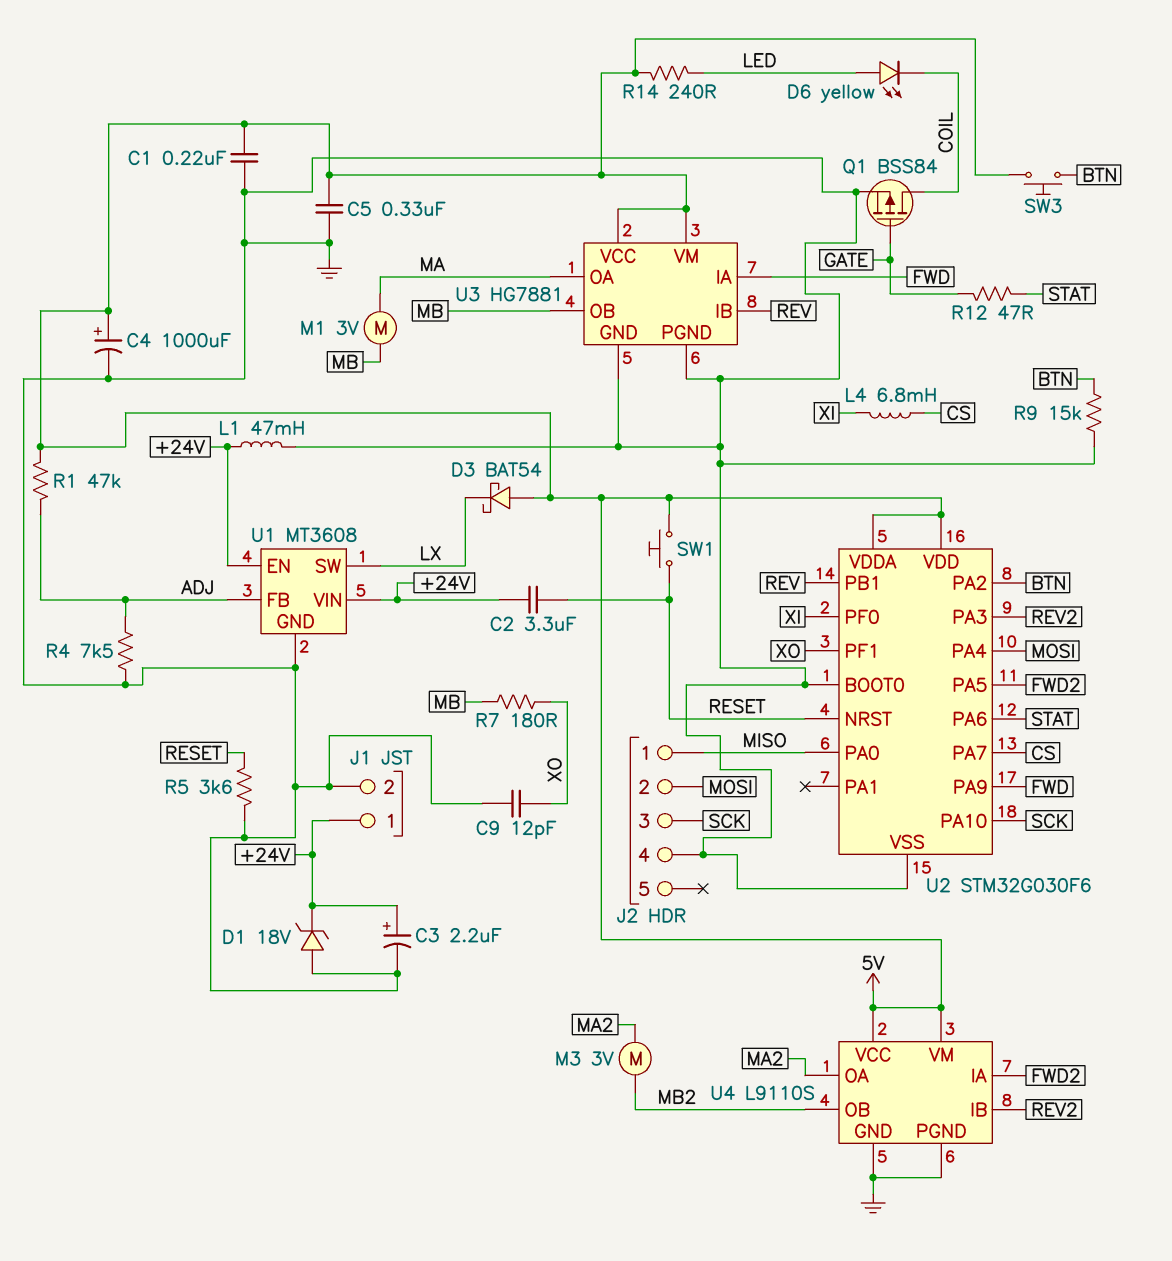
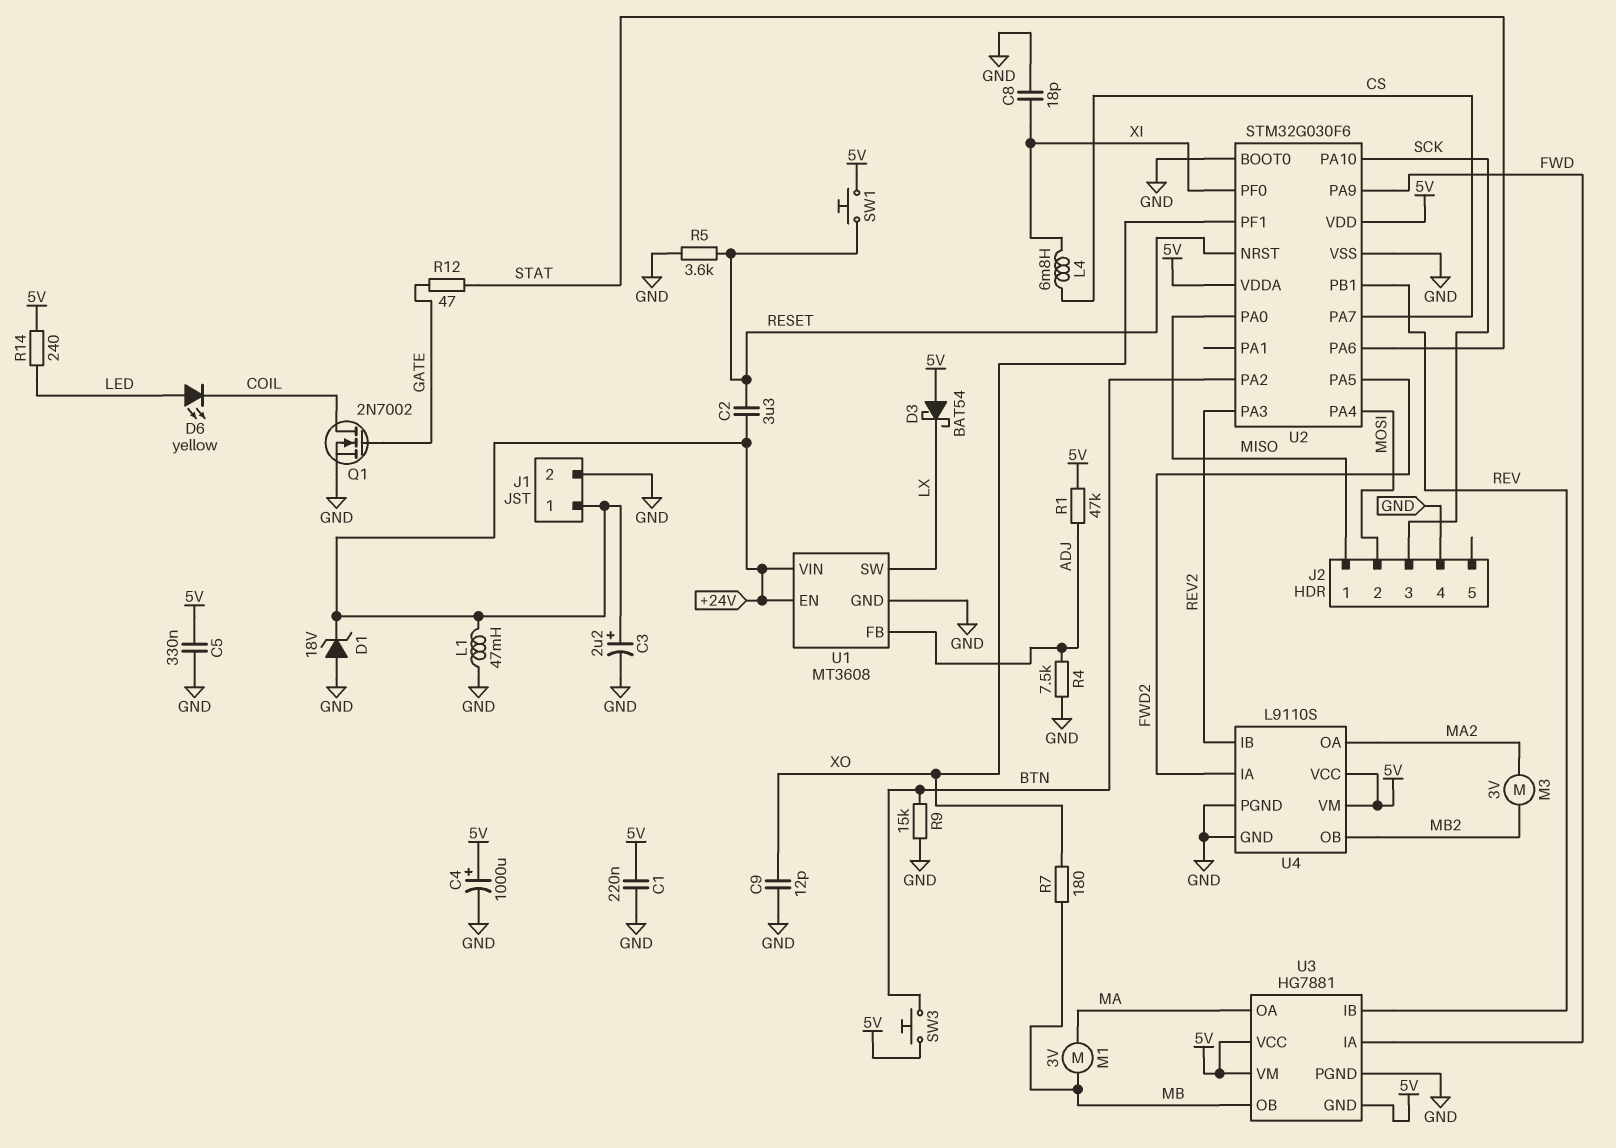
C8: none -> 18pF (GND, XI)
Q1: PMOS BSS84 (G GATE, D COIL, S GND) -> NMOS 2N7002 (G GATE, D COIL, S GND)
U3 pin GND: GND -> 5V

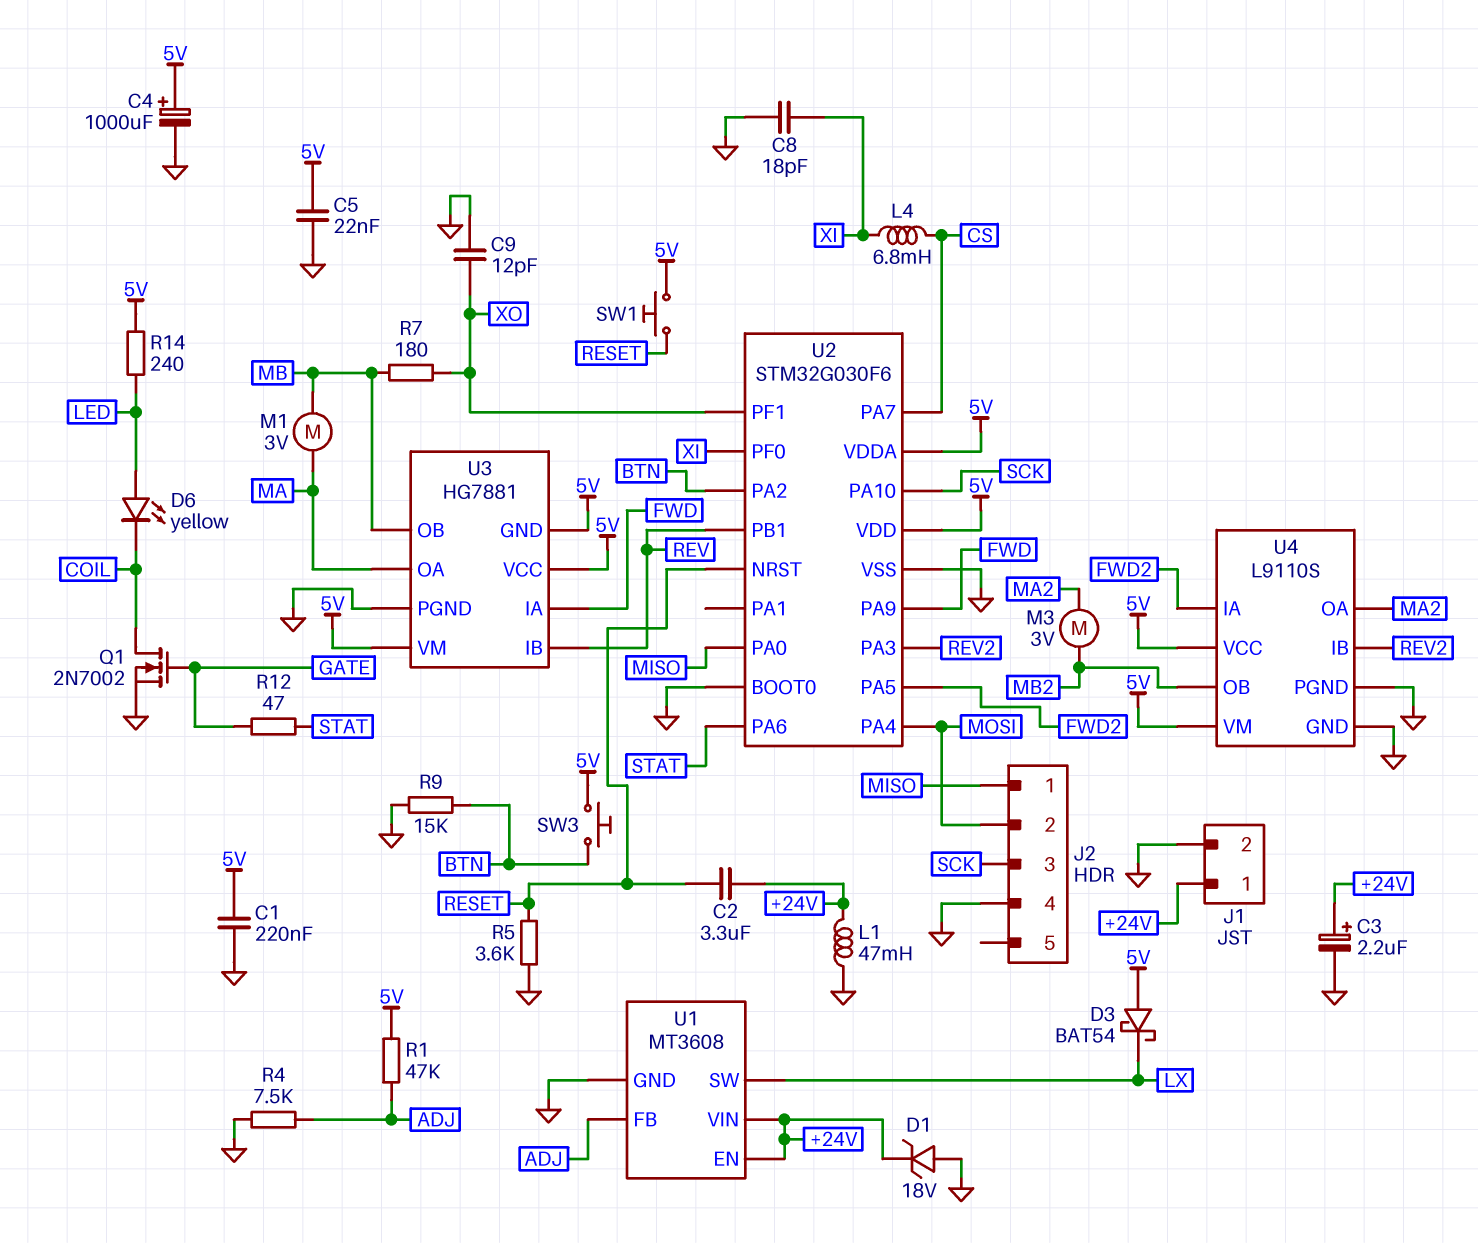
C5: 330nF (5V, GND) -> 22nF (5V, GND)

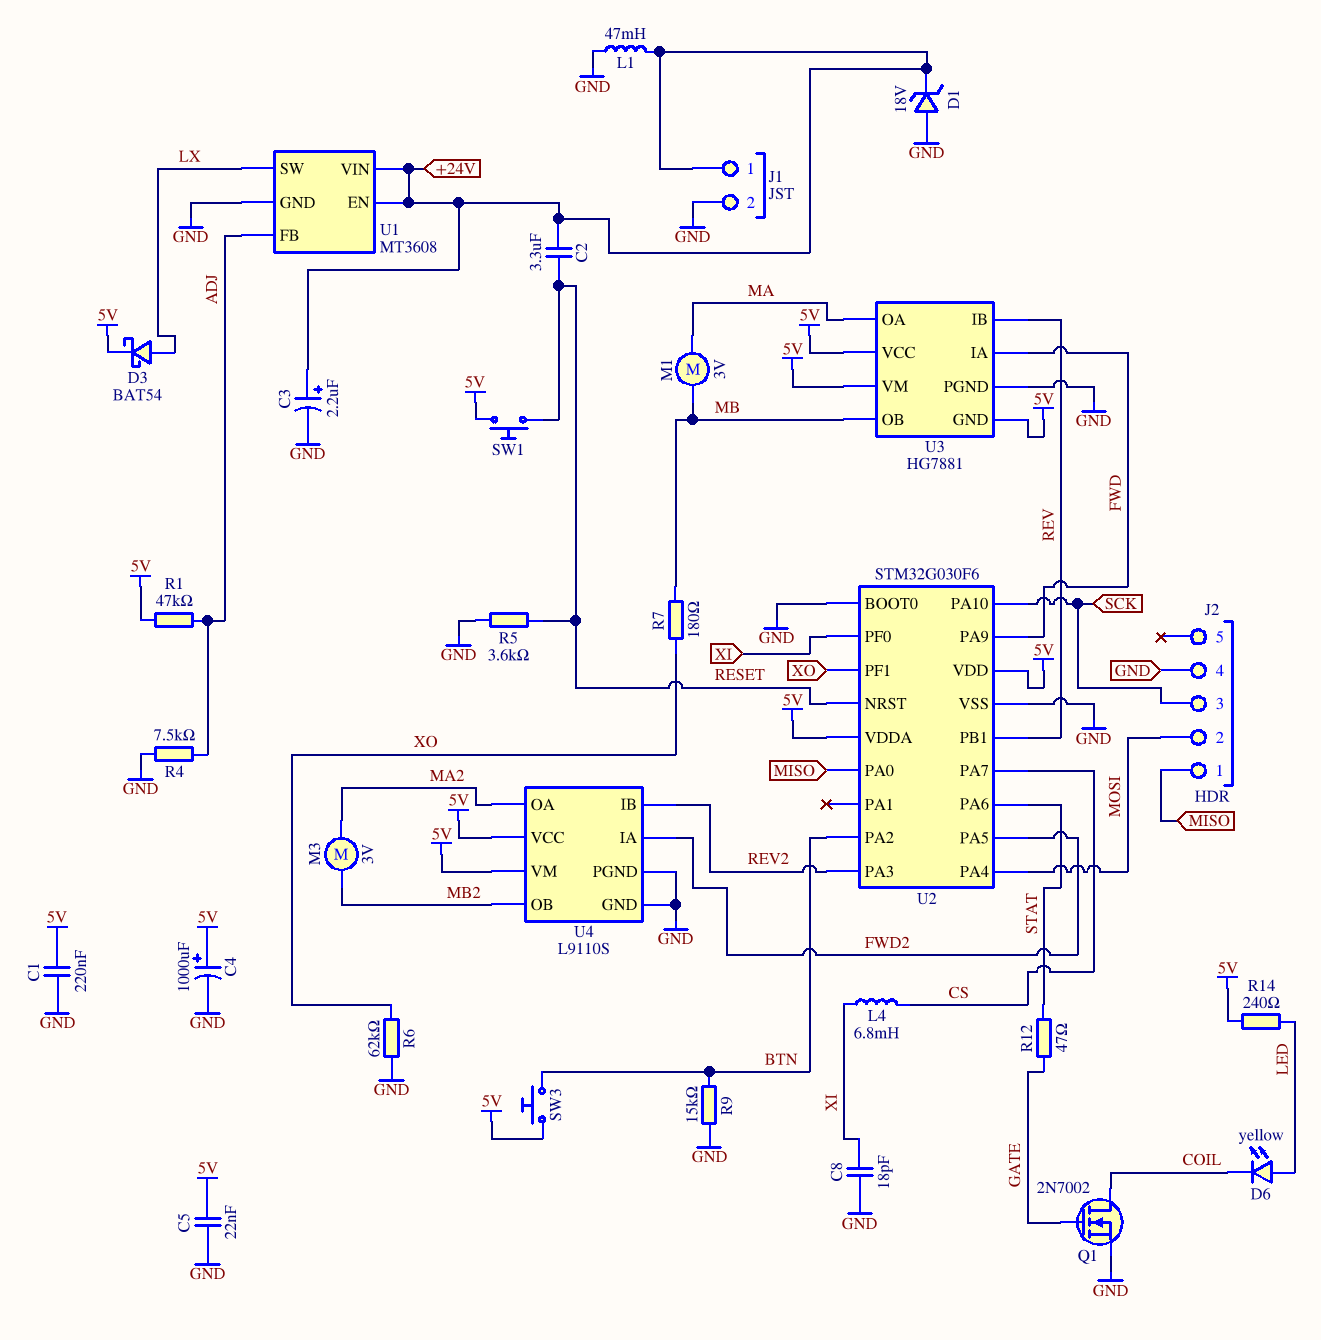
C9: 12pF (GND, XO) -> none
D3: schottky BAT54 (A 5V, K LX) -> schottky BAT54 (A LX, K 5V)
R6: none -> 62k (GND, XO)

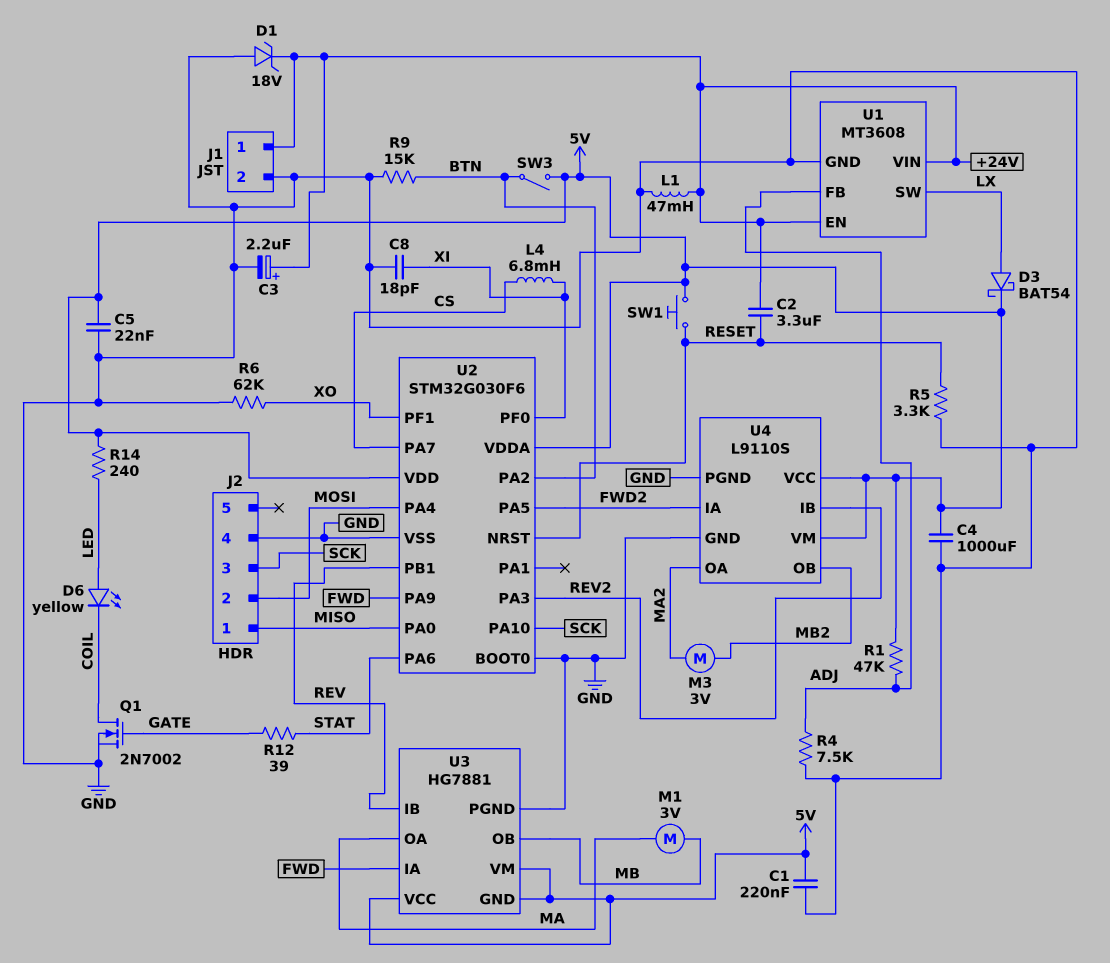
C4: 1000uF (plus 5V, minus GND) -> 1000uF (5V, GND)
R5: 3.6k (GND, RESET) -> 3.3k (GND, RESET)
R7: 180 (MB, XO) -> none
R12: 47 (GATE, STAT) -> 39 (GATE, STAT)
SW3: button (5V, BTN) -> switch (5V, BTN)

